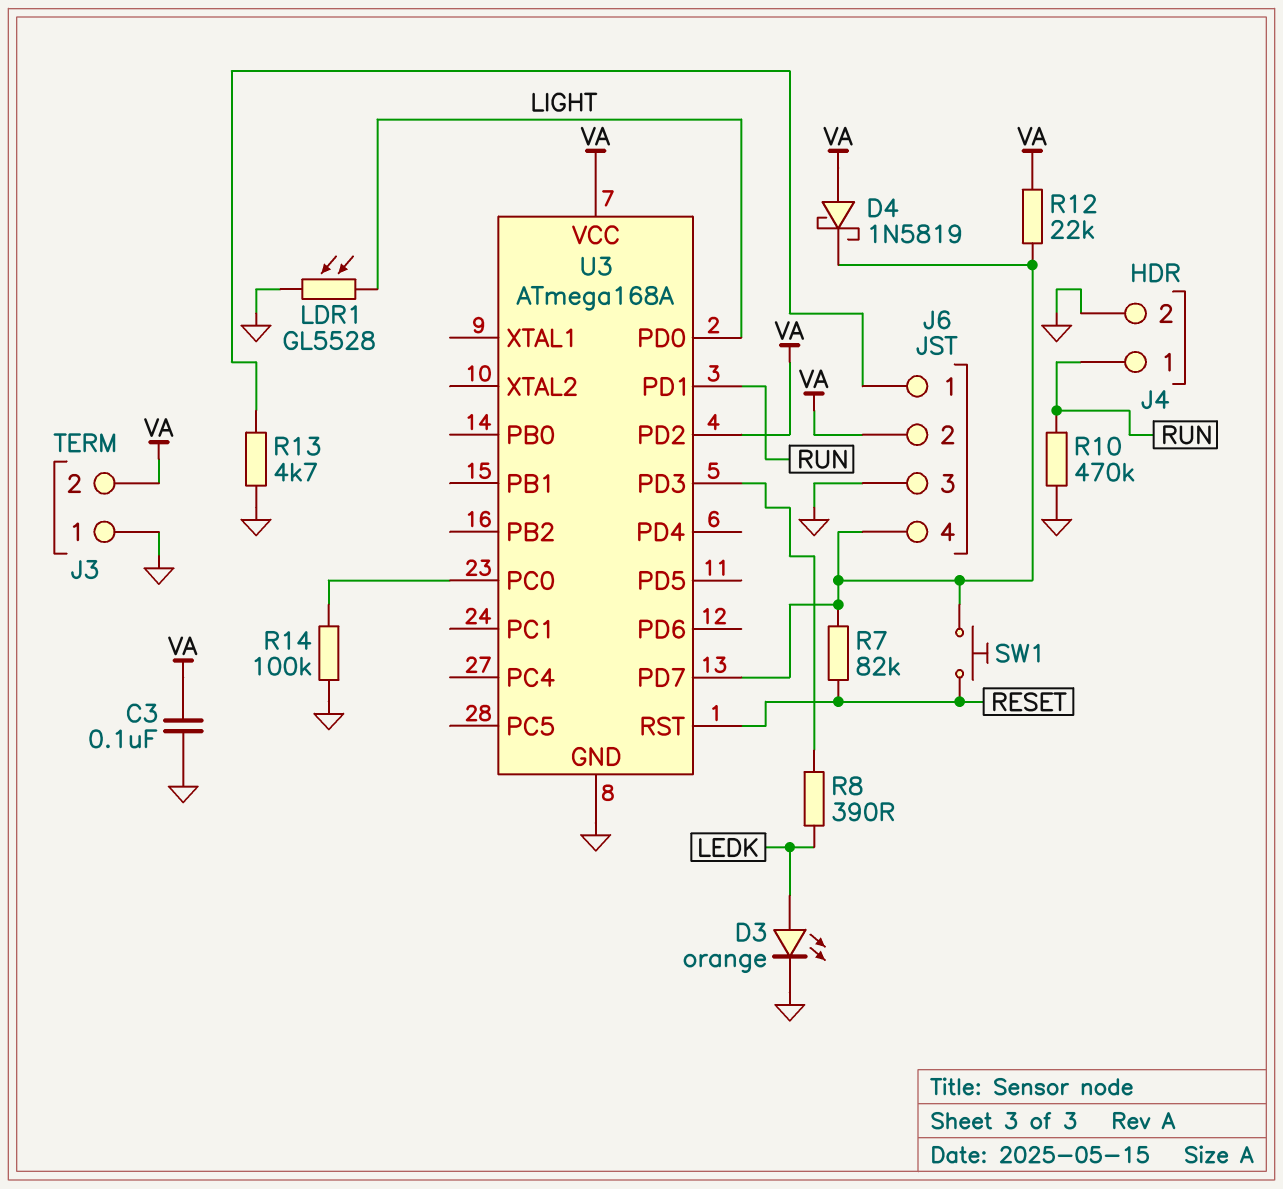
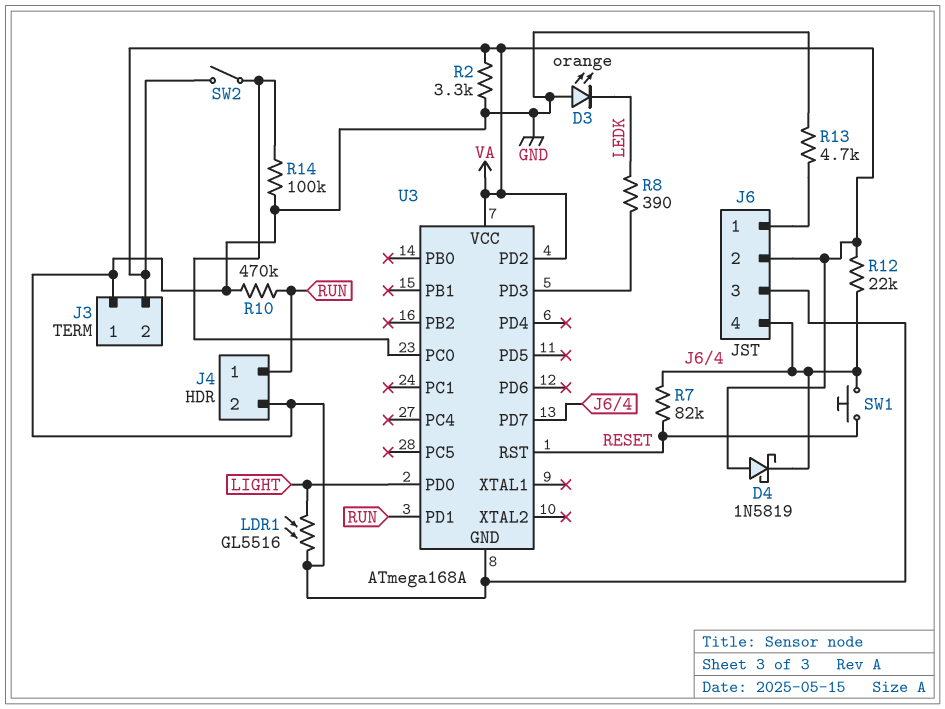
C3: 100nF (GND, VA) -> none
D3: LED orange (A LEDK, K GND) -> LED orange (A GND, K LEDK)
LDR1: GL5528 (GND, LIGHT) -> GL5516 (GND, LIGHT)
R2: none -> 3.3k (GND, VA)
SW2: none -> switch (U3/PC0, VA)

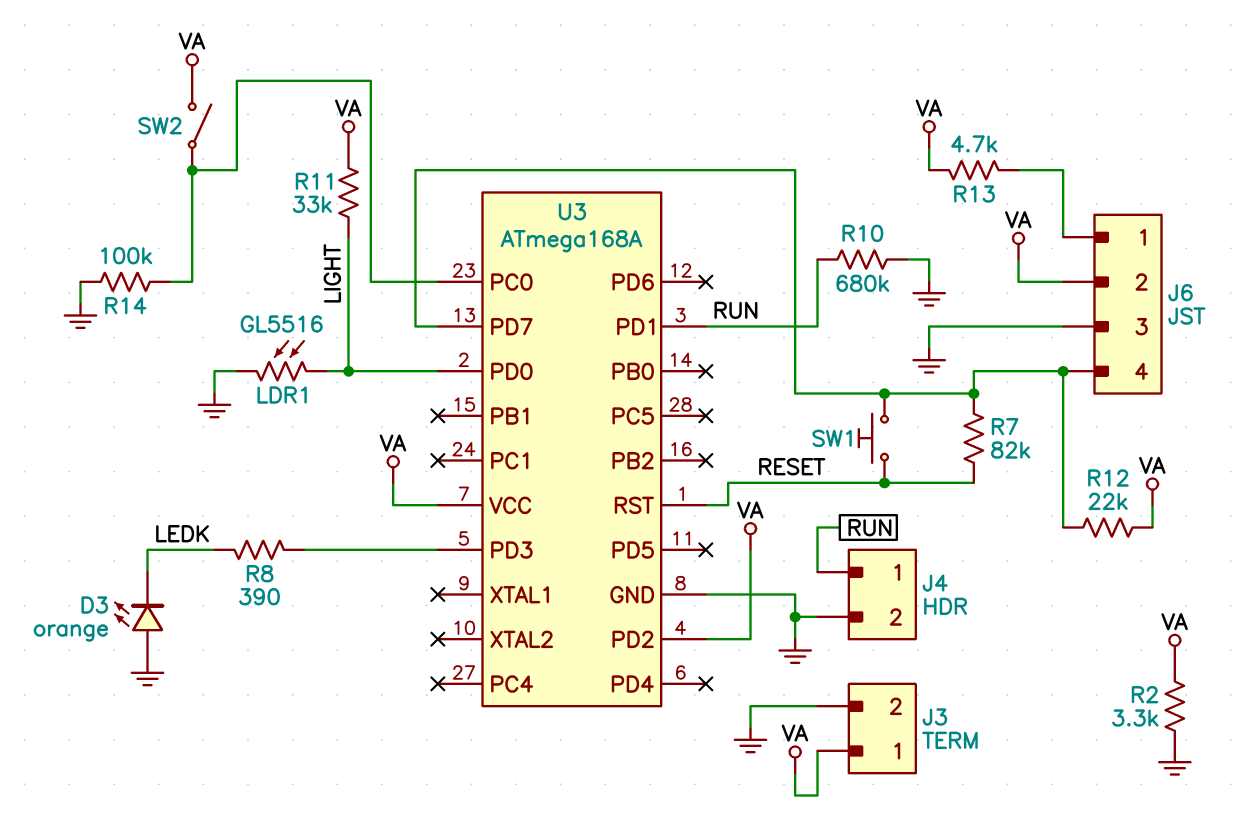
D4: schottky 1N5819 (A VA, K J6/4) -> none
J3 pin 1: GND -> VA
J3 pin 2: VA -> GND
R10: 470k (GND, RUN) -> 680k (GND, RUN)
R11: none -> 33k (LIGHT, VA)
R13: 4.7k (GND, J6/1) -> 4.7k (J6/1, VA)

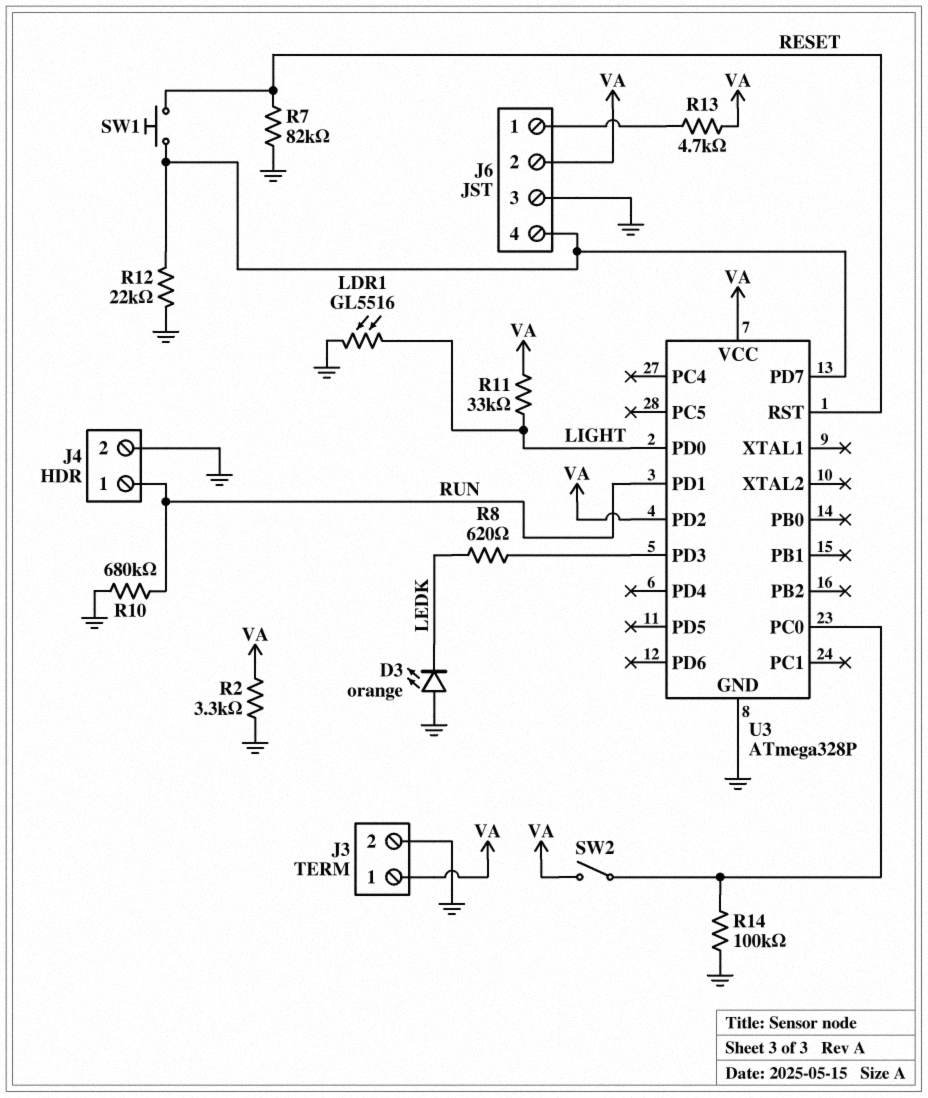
R7: 82k (J6/4, RESET) -> 82k (GND, RESET)
R8: 390 (LEDK, U3/PD3) -> 620 (LEDK, U3/PD3)
R12: 22k (J6/4, VA) -> 22k (GND, J6/4)
U3: ATmega168A -> ATmega328P

